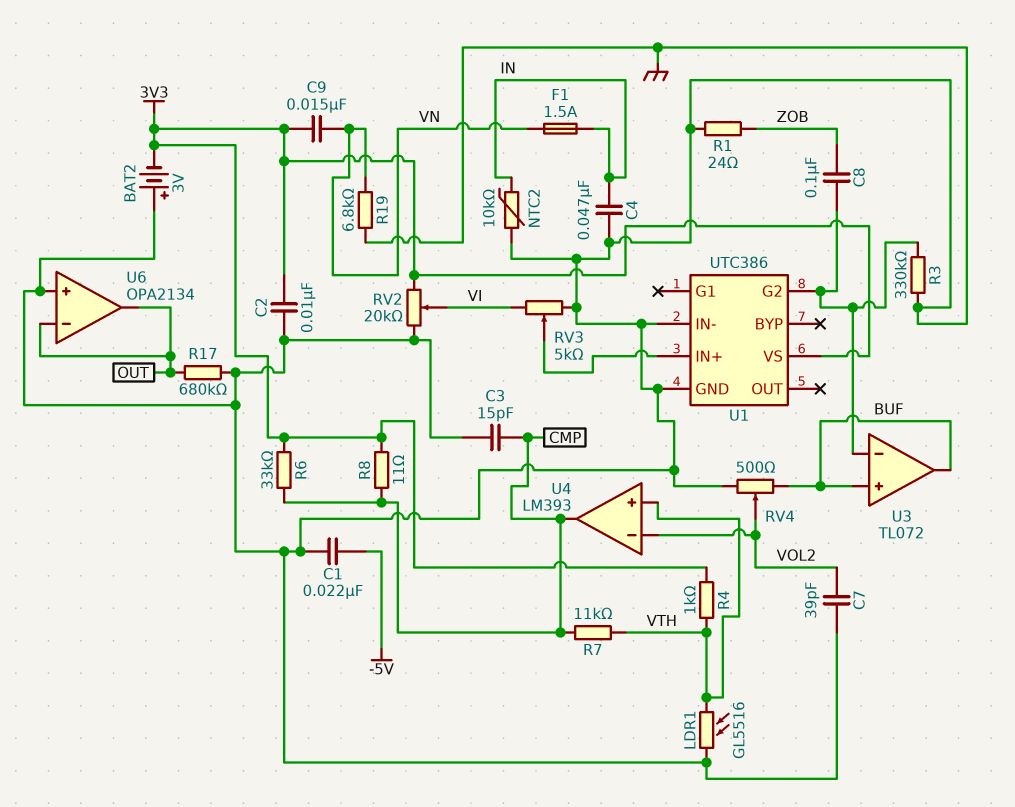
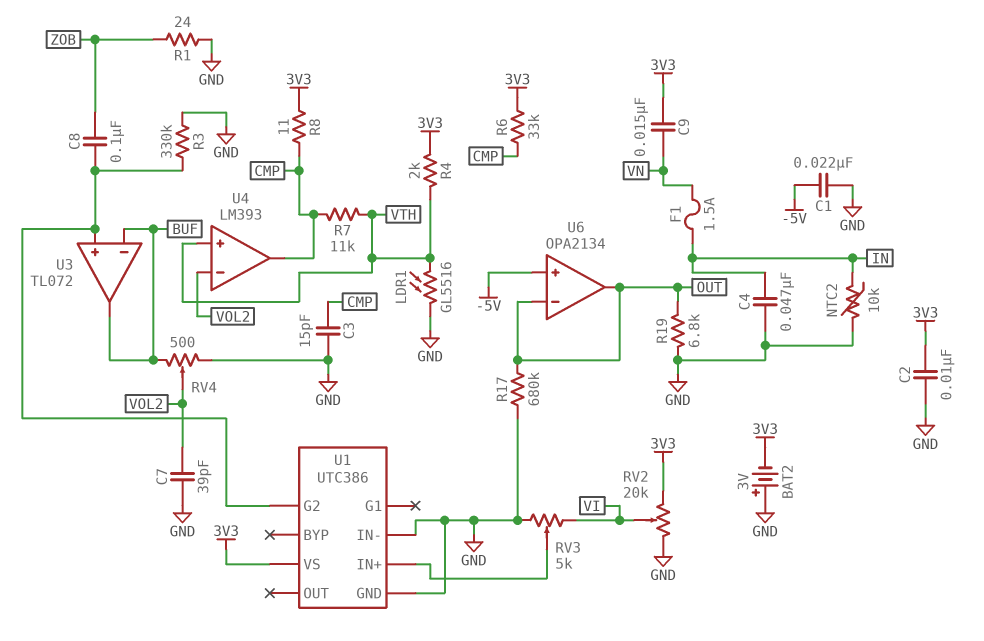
R4: 1k (3V3, VTH) -> 2k (3V3, VTH)
R19: 6.8k (GND, VN) -> 6.8k (GND, OUT)
U3 pin in+: BUF -> U1/G2
U3 pin in-: U1/G2 -> BUF
U6 pin in+: GND -> -5V

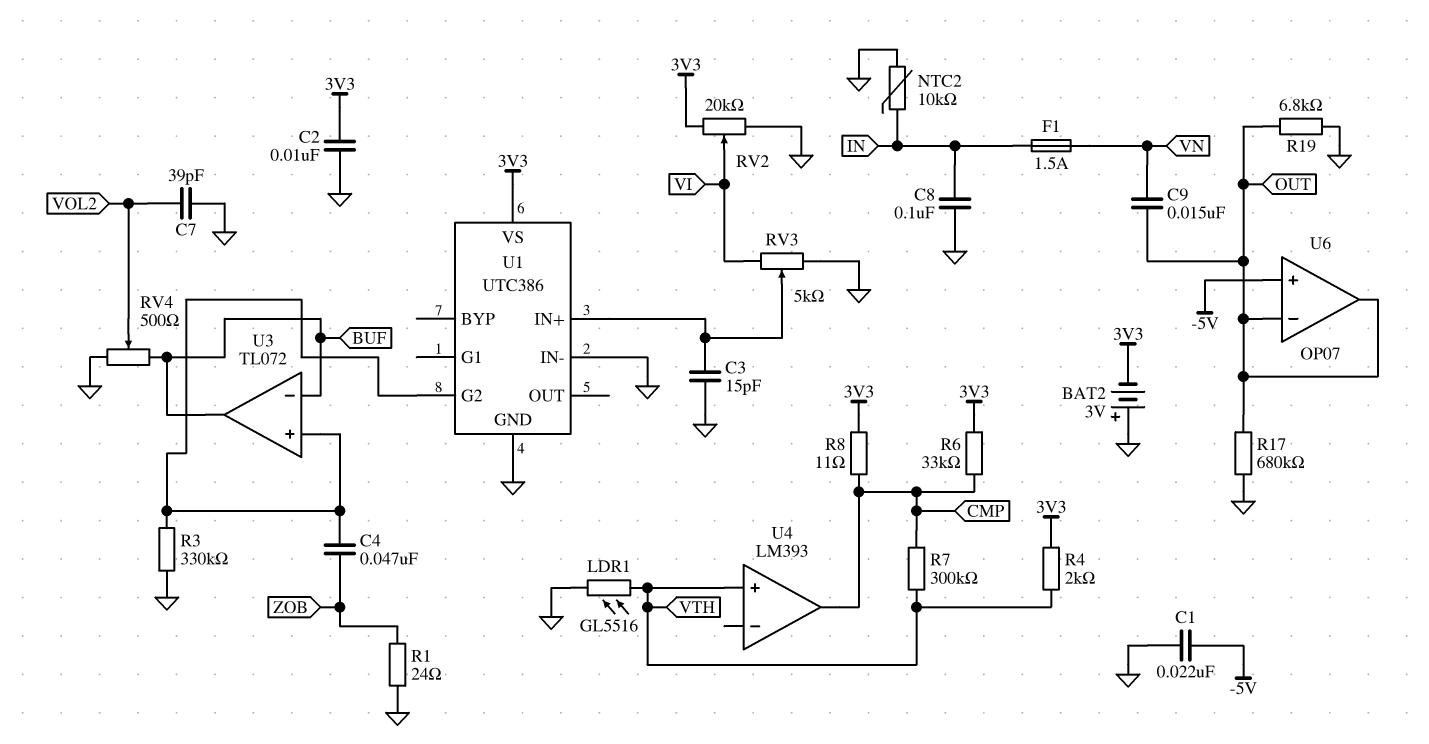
C3: 15pF (CMP, GND) -> 15pF (GND, U1/IN+)
C4: 47nF (GND, IN) -> 47nF (U1/G2, ZOB)
C8: 100nF (U1/G2, ZOB) -> 100nF (GND, IN)
C9: 15nF (3V3, VN) -> 15nF (OUT, VN)
R7: 11k (CMP, VTH) -> 300k (CMP, VTH)
U4 pin in-: VOL2 -> none
U6: OPA2134 -> OP07

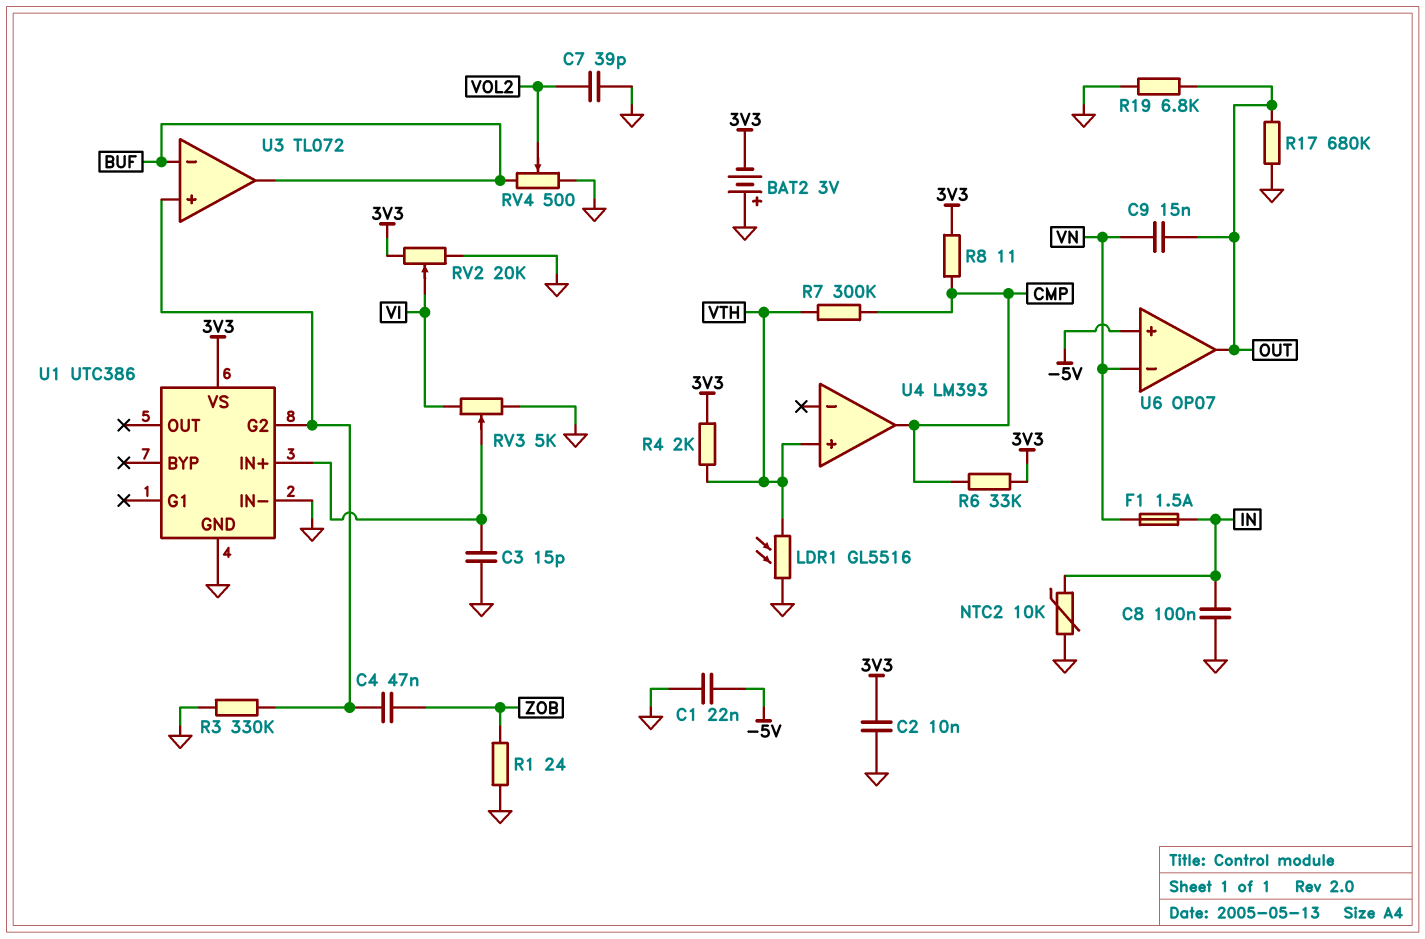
U6 pin in-: OUT -> VN

